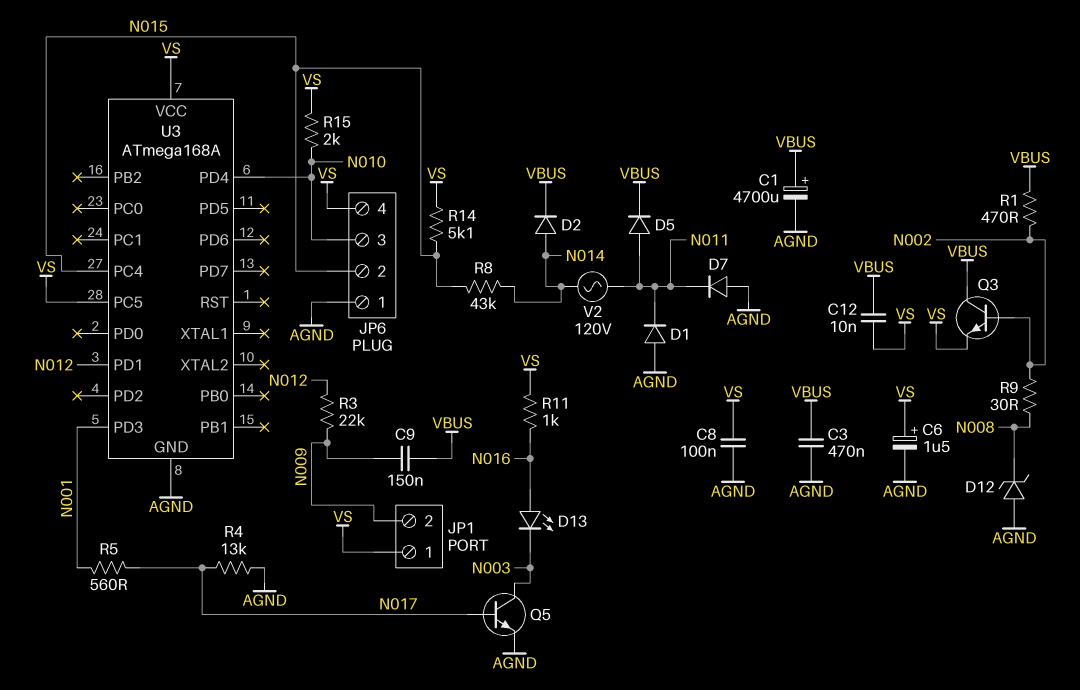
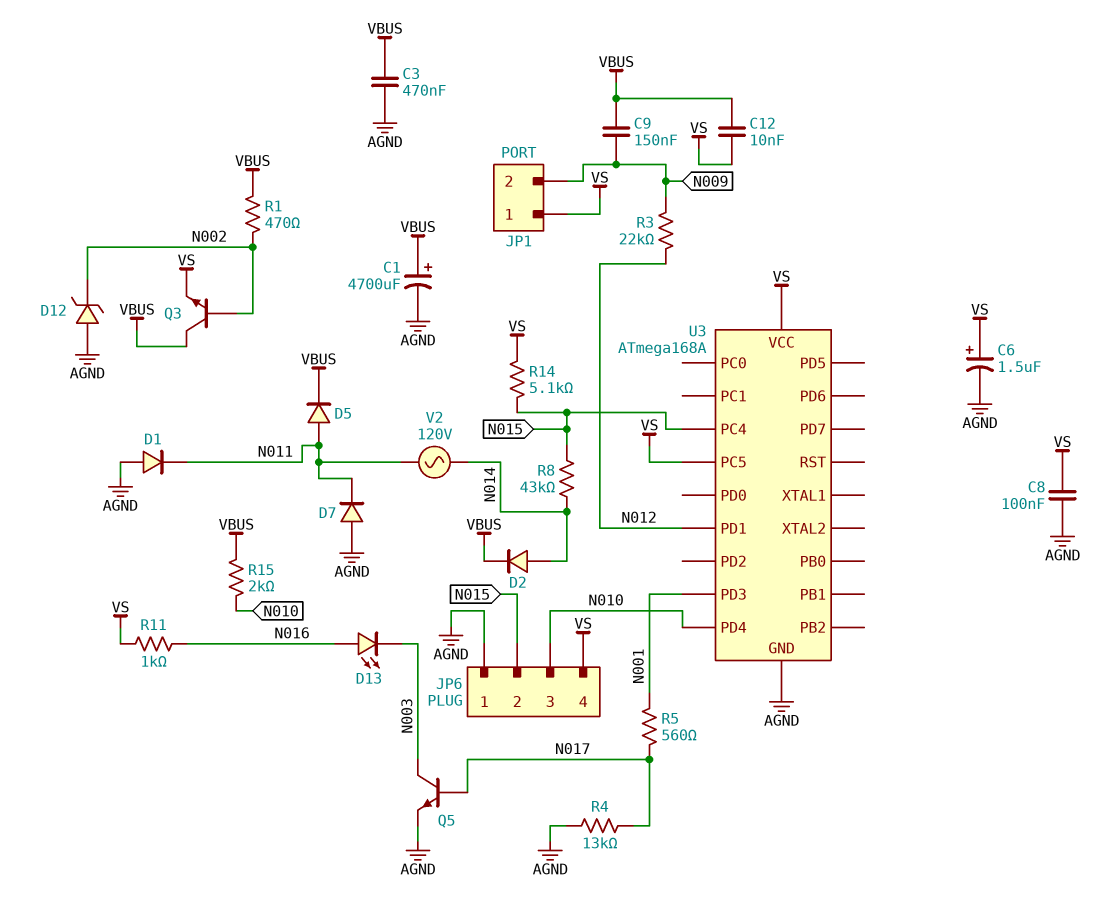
D12: zener (A AGND, K N008) -> zener (A AGND, K N002)
R9: 30 (N002, N008) -> none
R15: 2k (N010, VS) -> 2k (N010, VBUS)

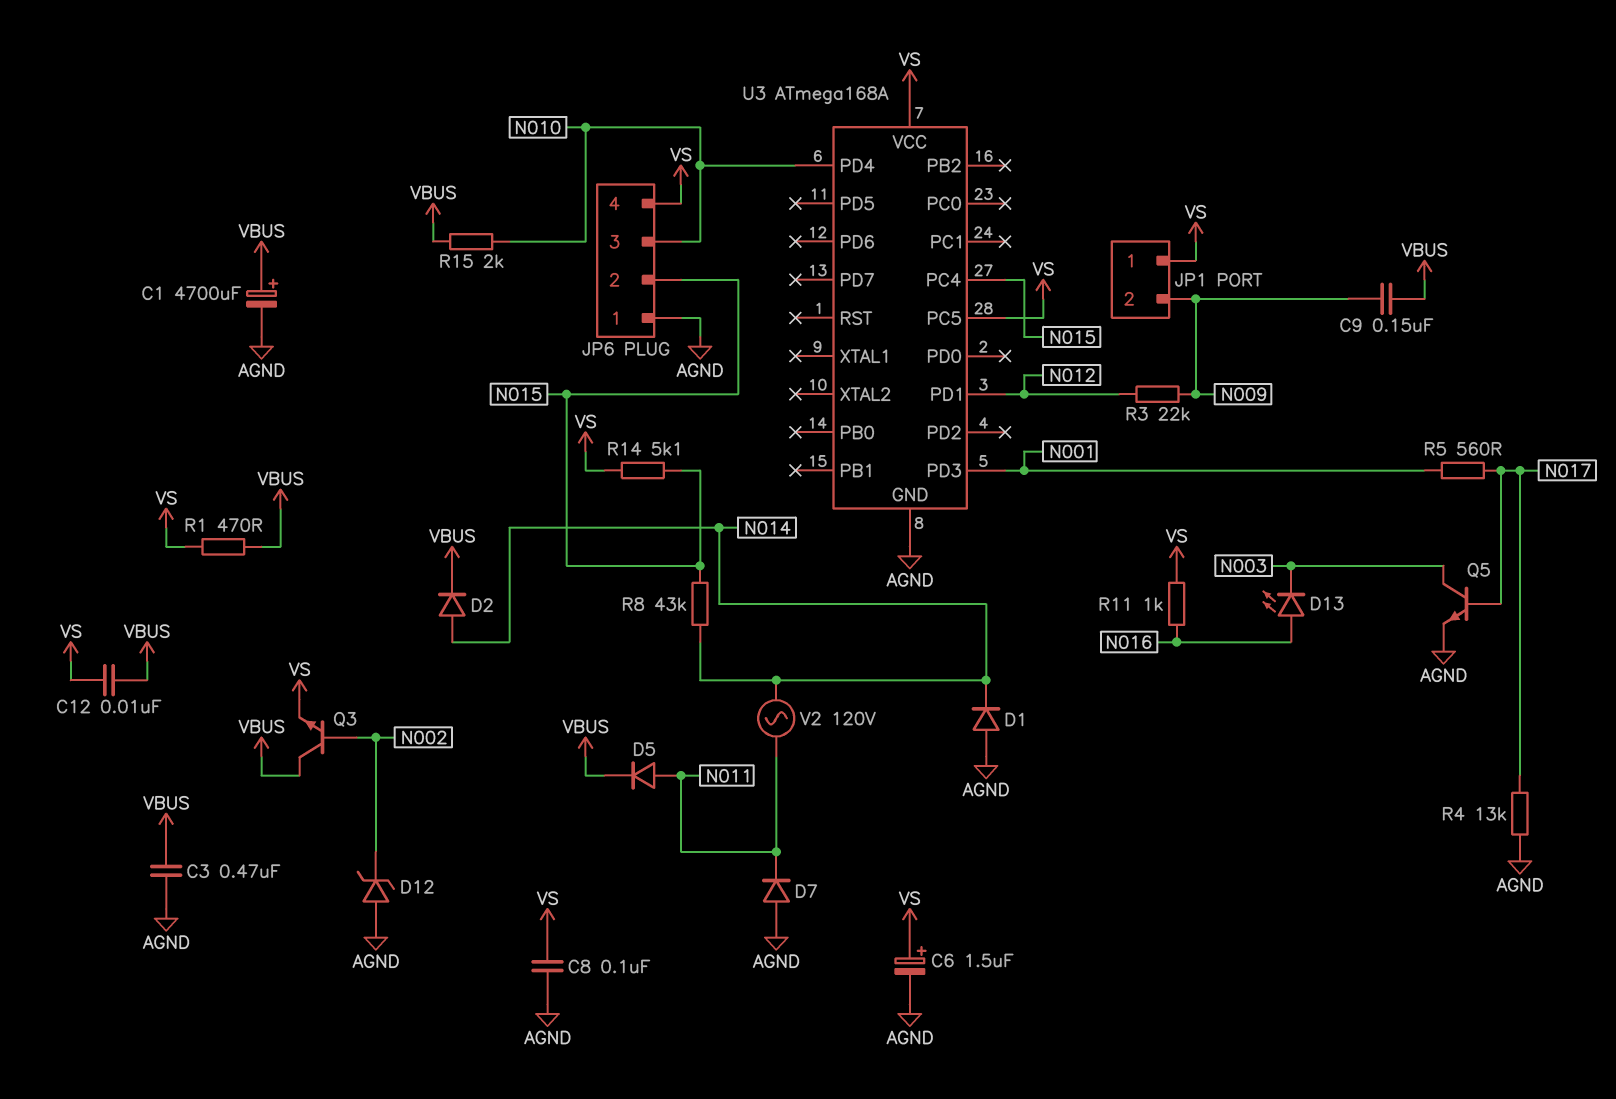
D1: diode (A AGND, K N011) -> diode (A AGND, K N014)
R1: 470 (N002, VBUS) -> 470 (VBUS, VS)

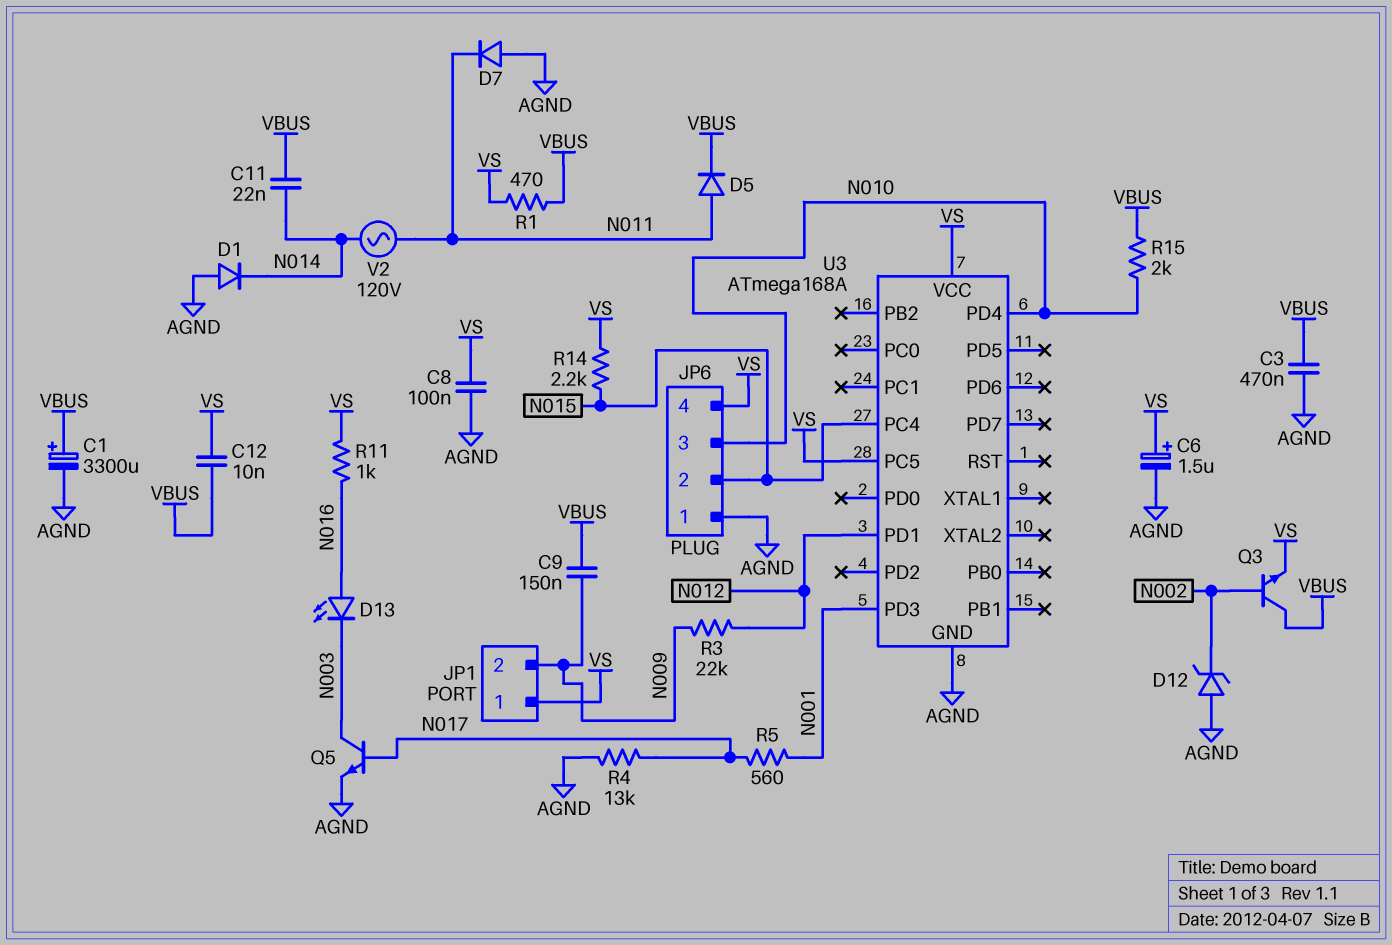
C1: 4700uF (plus VBUS, minus AGND) -> 3300uF (plus VBUS, minus AGND)
C11: none -> 22nF (N014, VBUS)
D2: diode (A N014, K VBUS) -> none
R8: 43k (N014, N015) -> none
R14: 5.1k (N015, VS) -> 2.2k (N015, VS)

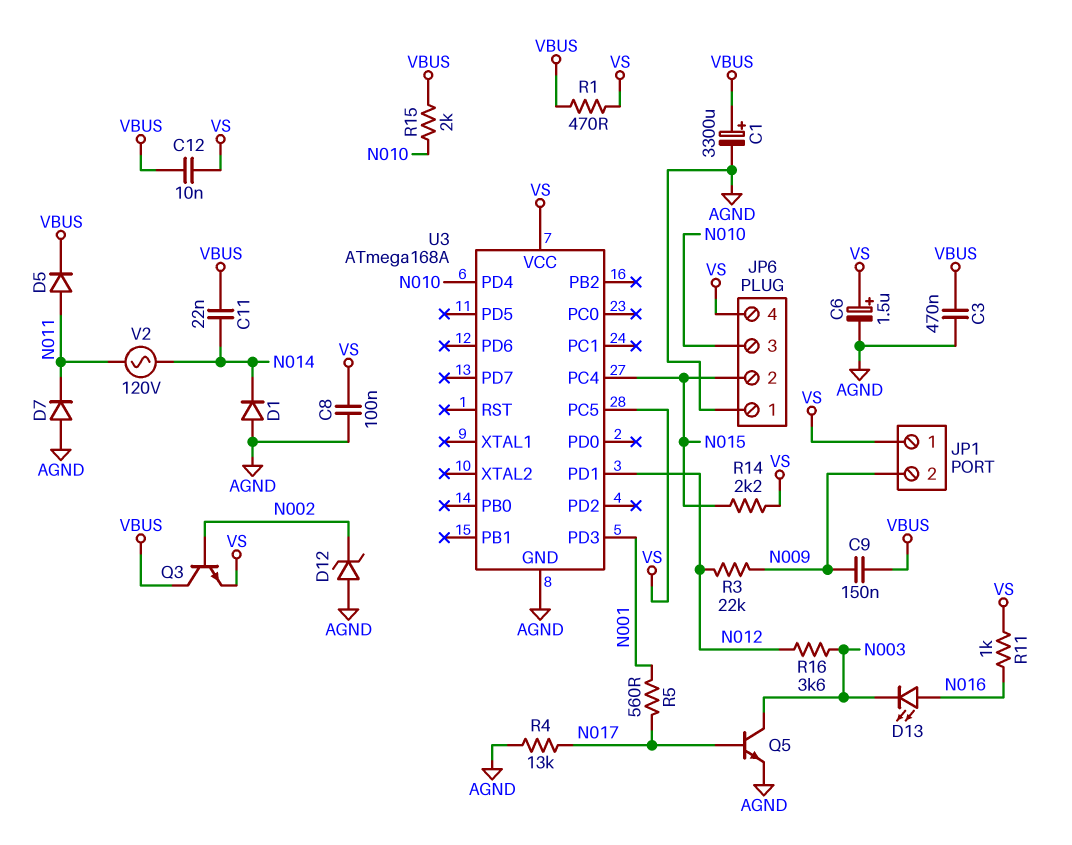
R16: none -> 3.6k (N003, N012)

